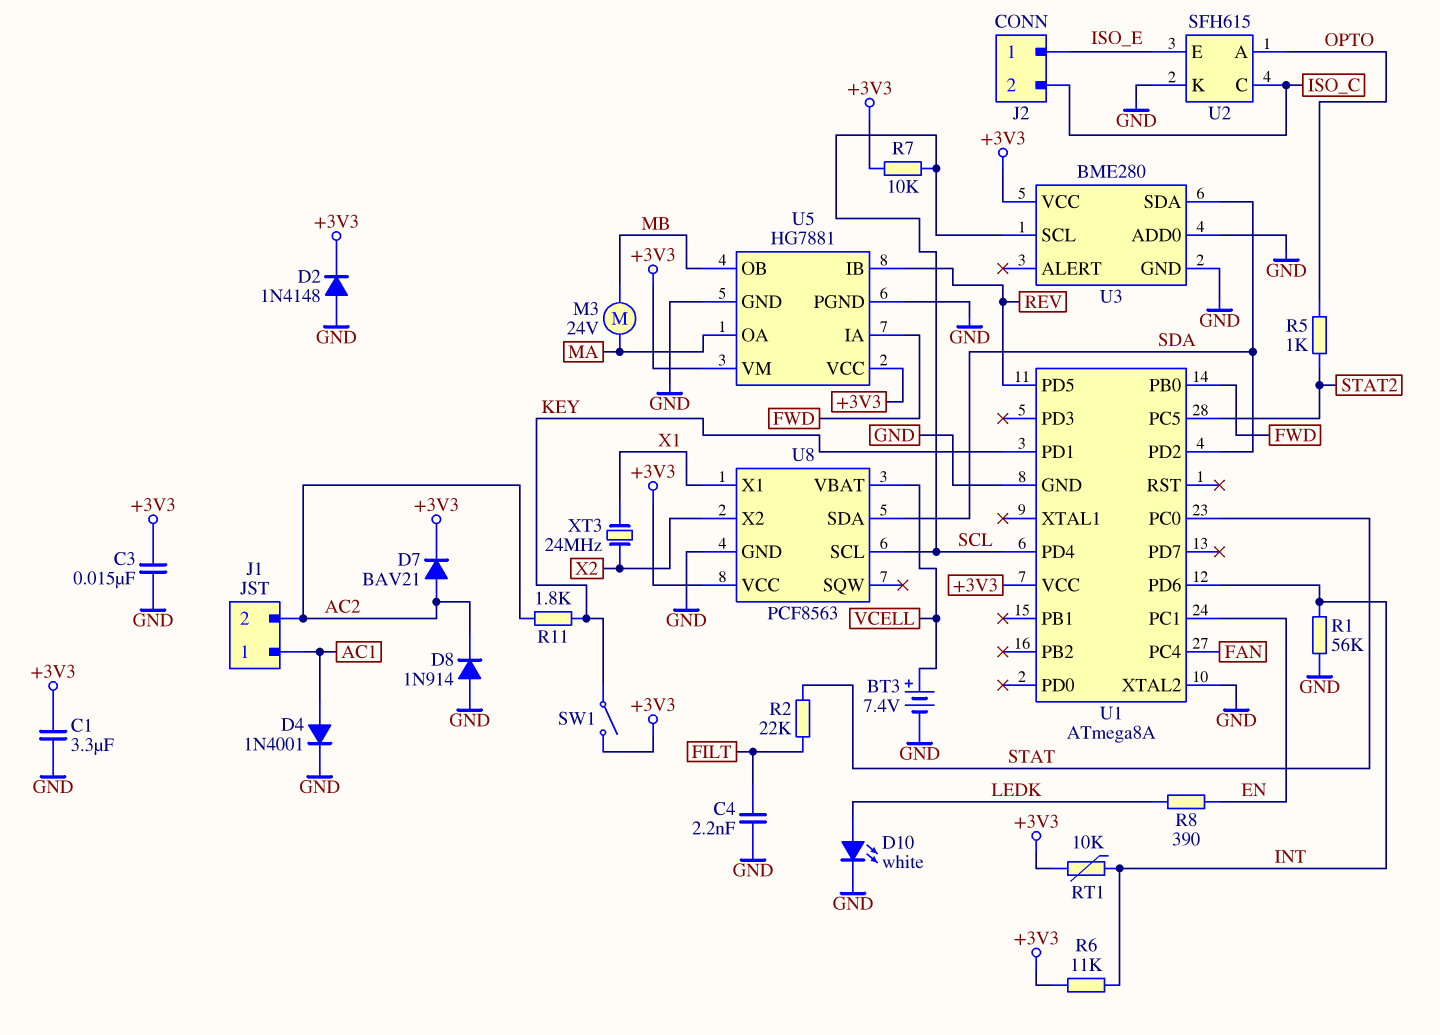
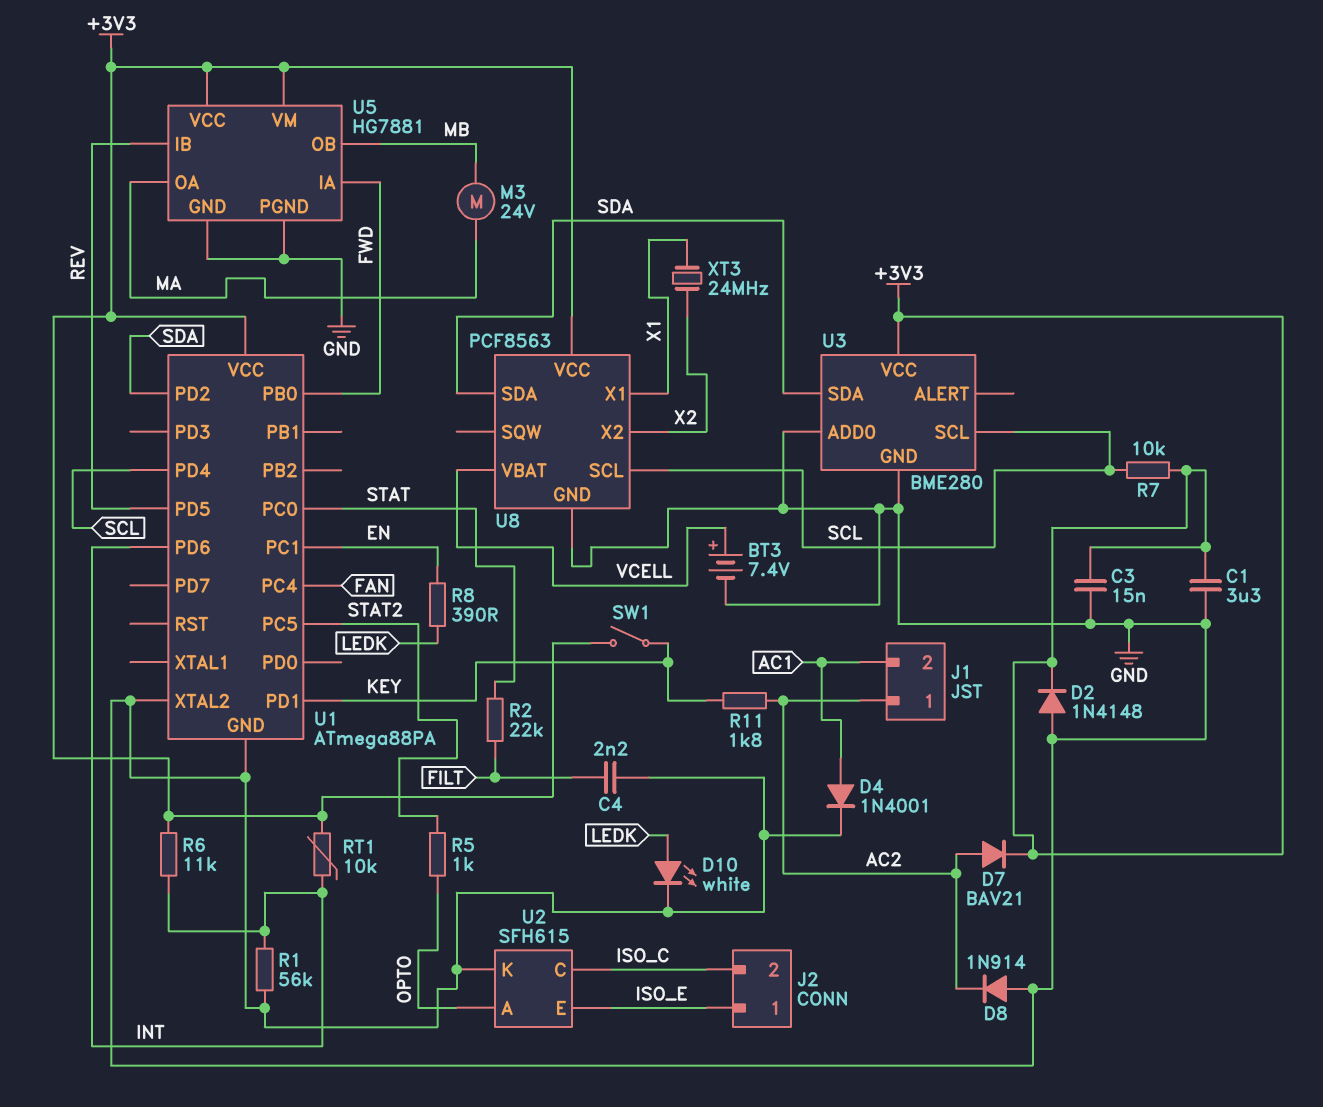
J1 pin 1: AC1 -> AC2
J1 pin 2: AC2 -> AC1
U1: ATmega8A -> ATmega88PA

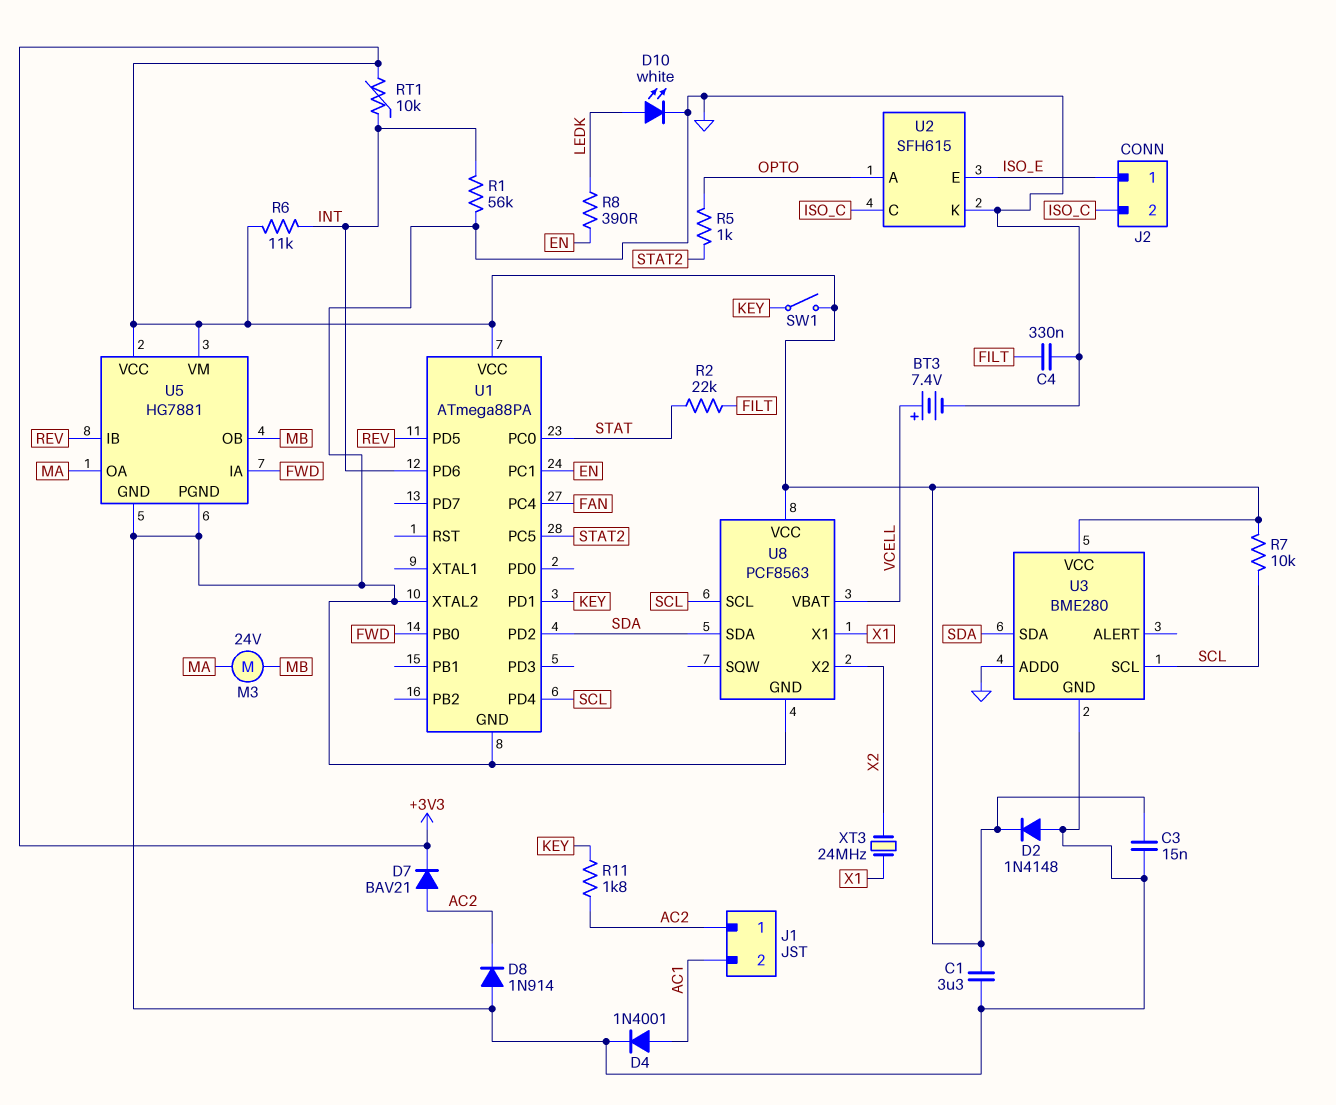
C4: 2.2nF (FILT, GND) -> 330nF (FILT, GND)

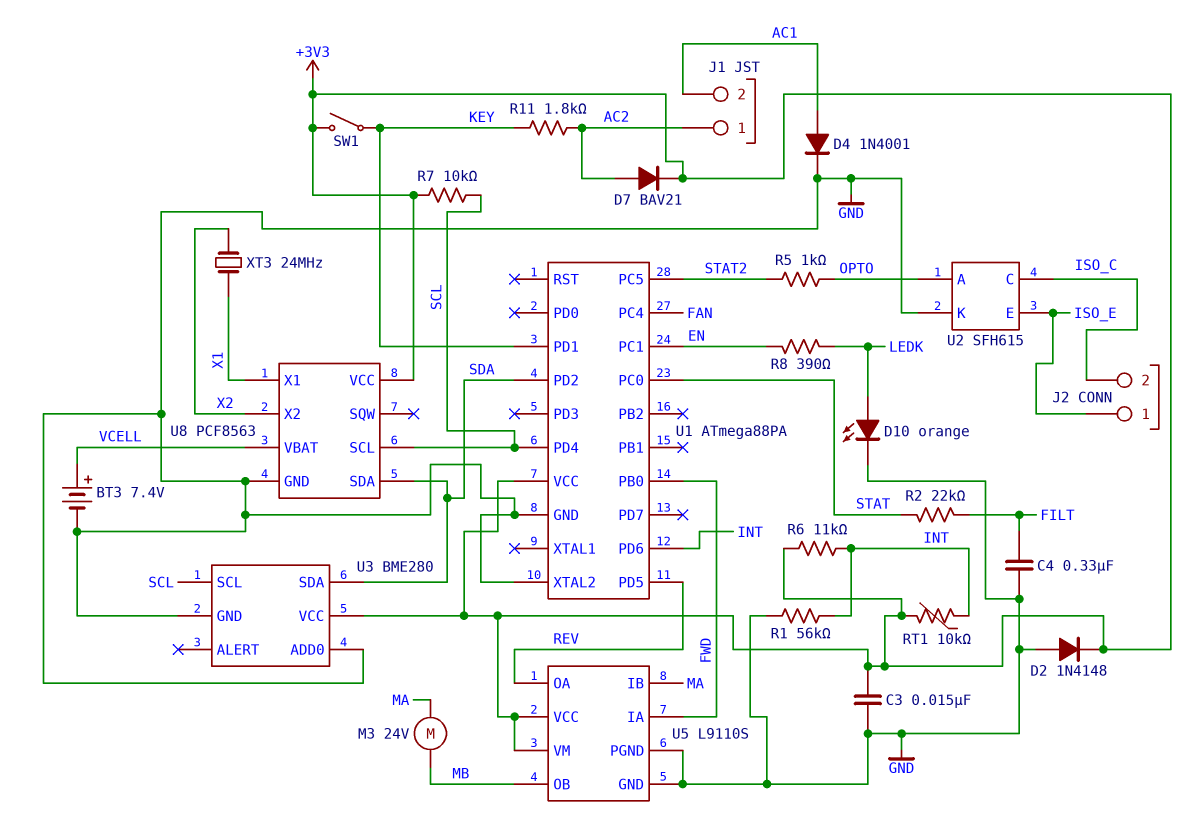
C1: 3.3uF (+3V3, GND) -> none
D8: diode 1N914 (A GND, K AC2) -> none
D10: LED white (A LEDK, K GND) -> LED orange (A LEDK, K GND)
U5: HG7881 -> L9110S
U5 pin IB: REV -> MA
U5 pin OA: MA -> REV

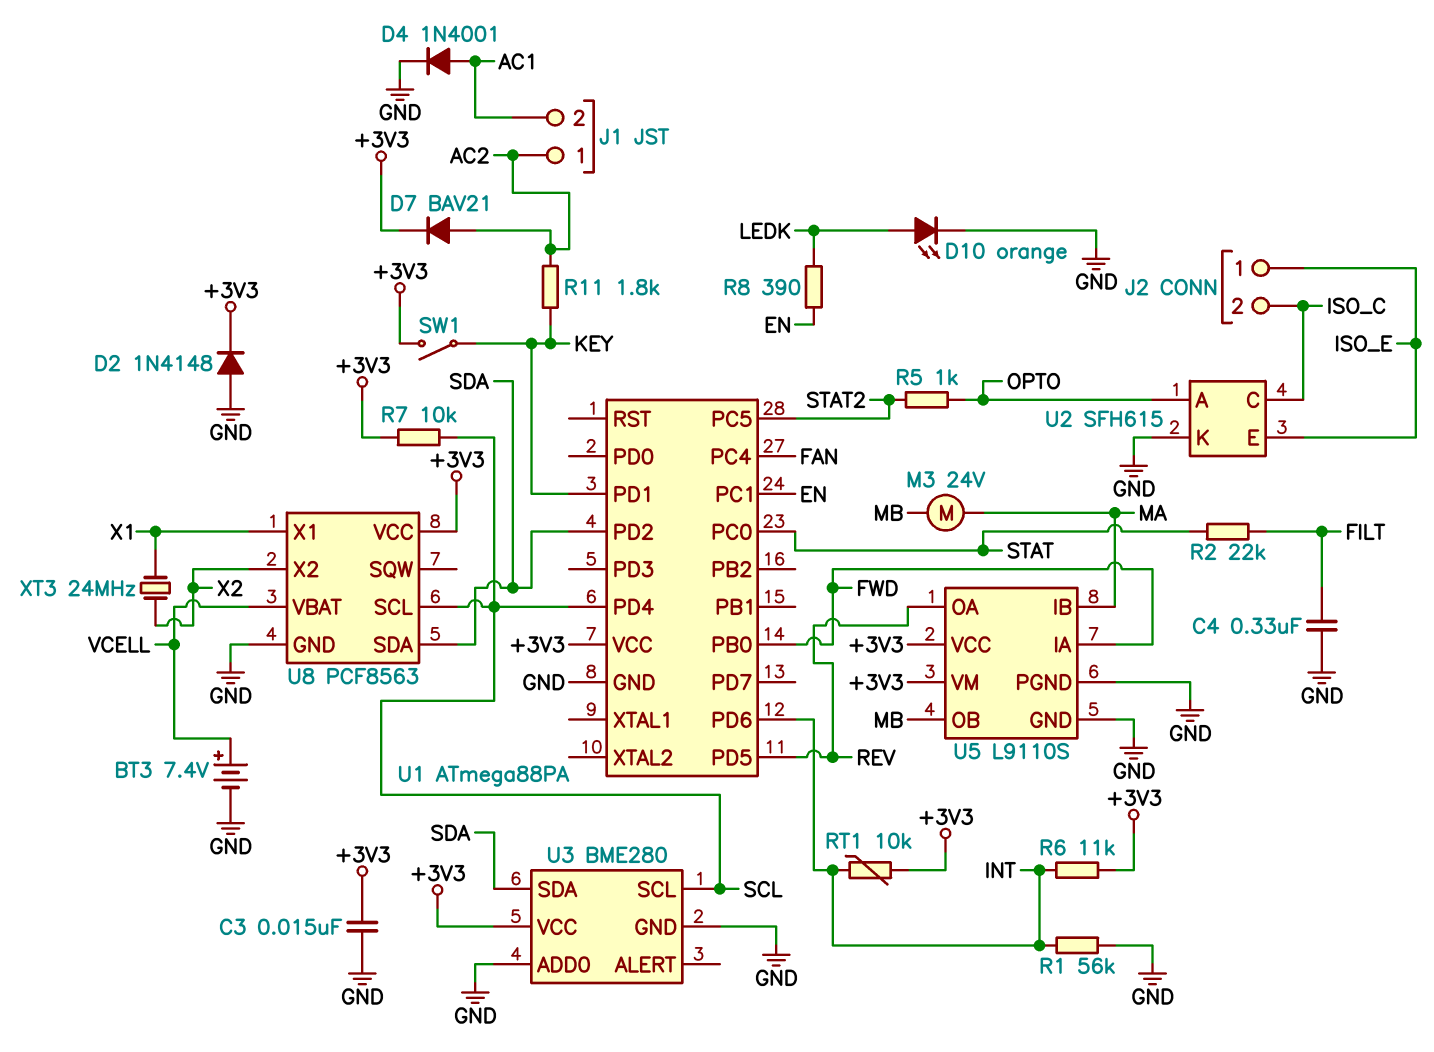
U1 pin XTAL2: GND -> none

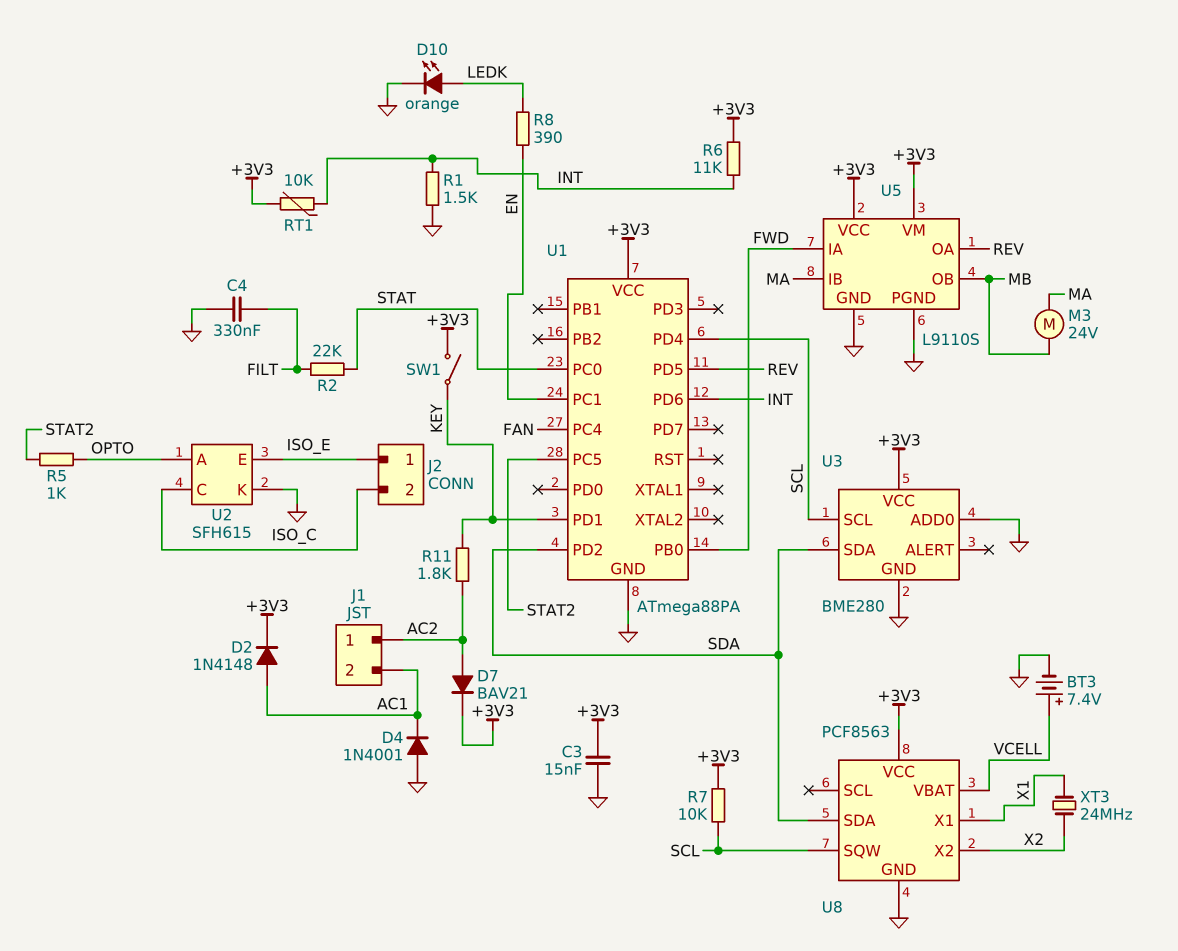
D2: diode 1N4148 (A GND, K +3V3) -> diode 1N4148 (A AC1, K +3V3)
D4: diode 1N4001 (A AC1, K GND) -> diode 1N4001 (A GND, K AC1)
R1: 56k (GND, INT) -> 1.5k (GND, INT)
U8 pin SCL: SCL -> none
U8 pin SQW: none -> SCL

